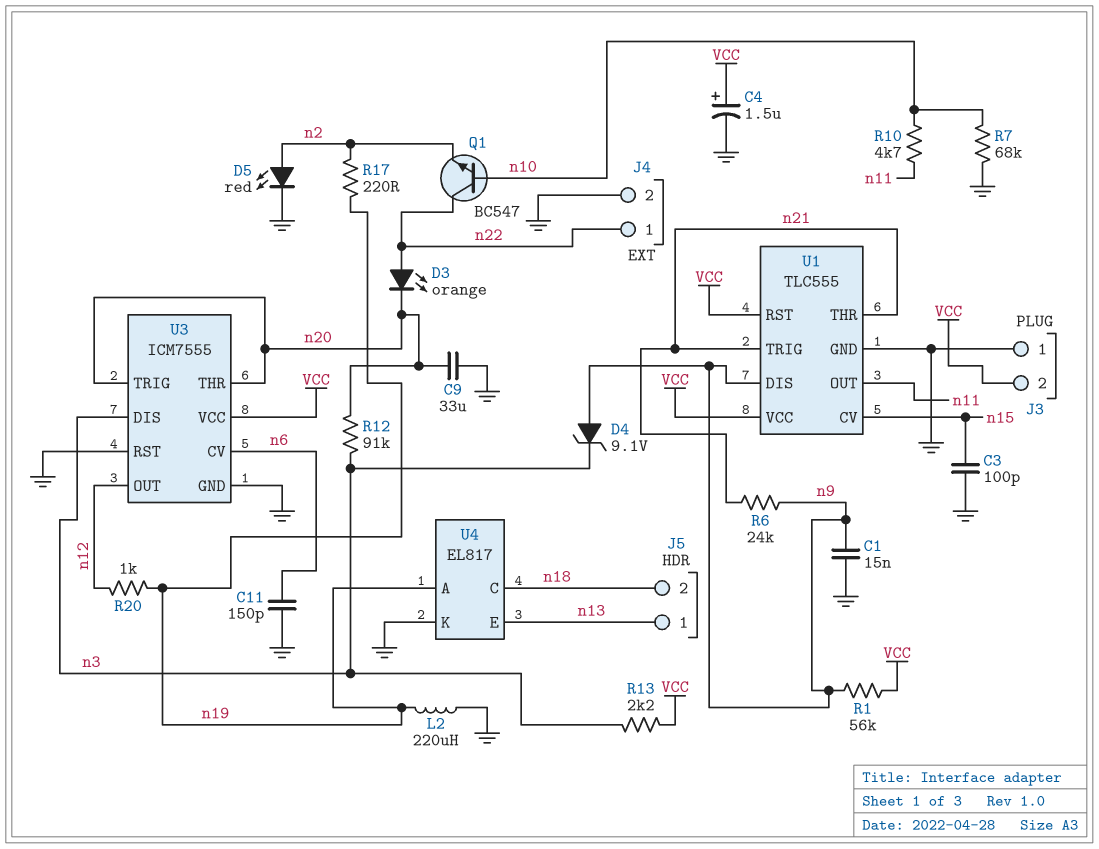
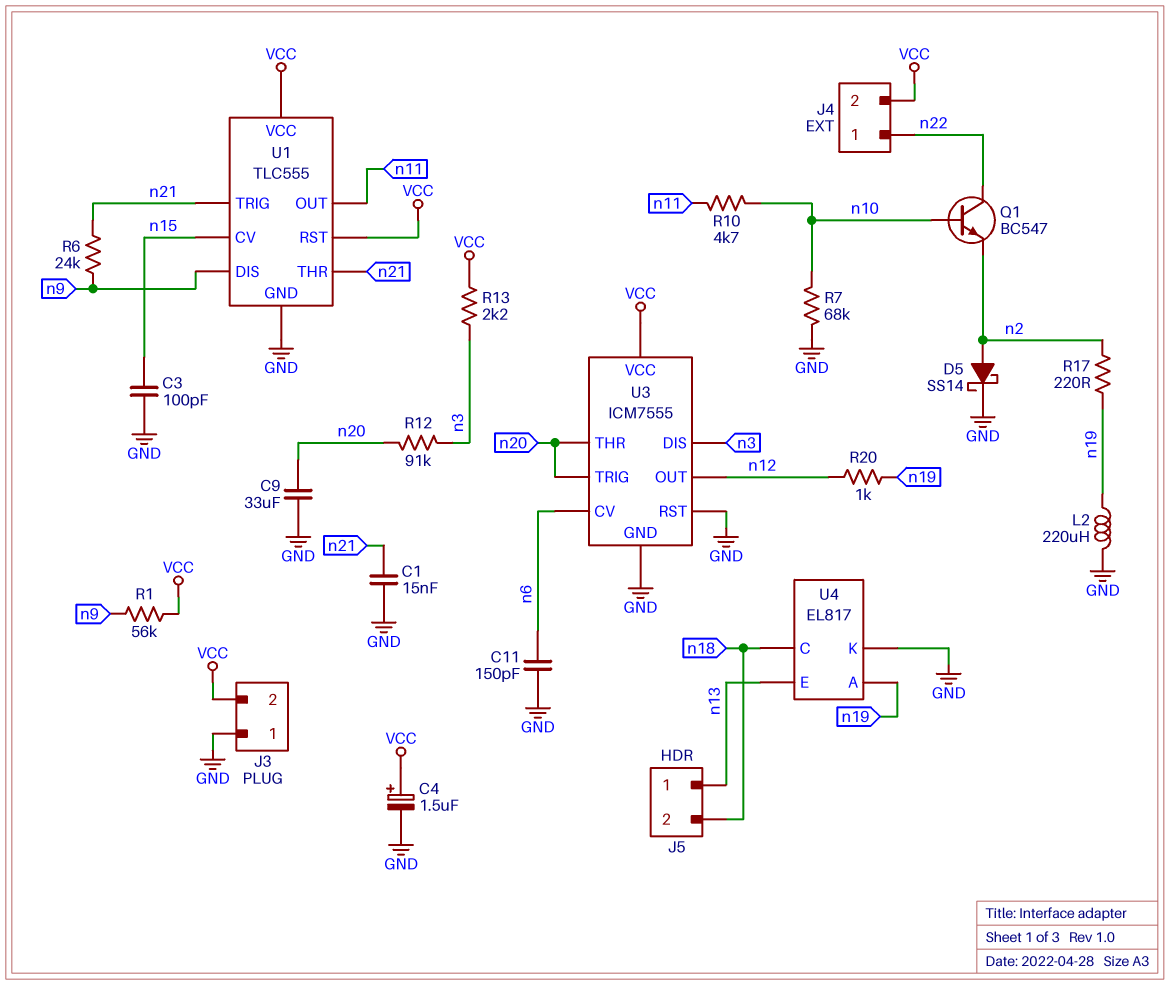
C1: 15nF (GND, n9) -> 15nF (GND, n21)
D3: LED orange (A n22, K n20) -> none
D4: zener 9.1V (A n9, K n3) -> none
D5: LED red (A n2, K GND) -> schottky SS14 (A n2, K GND)
J4 pin 2: GND -> VCC

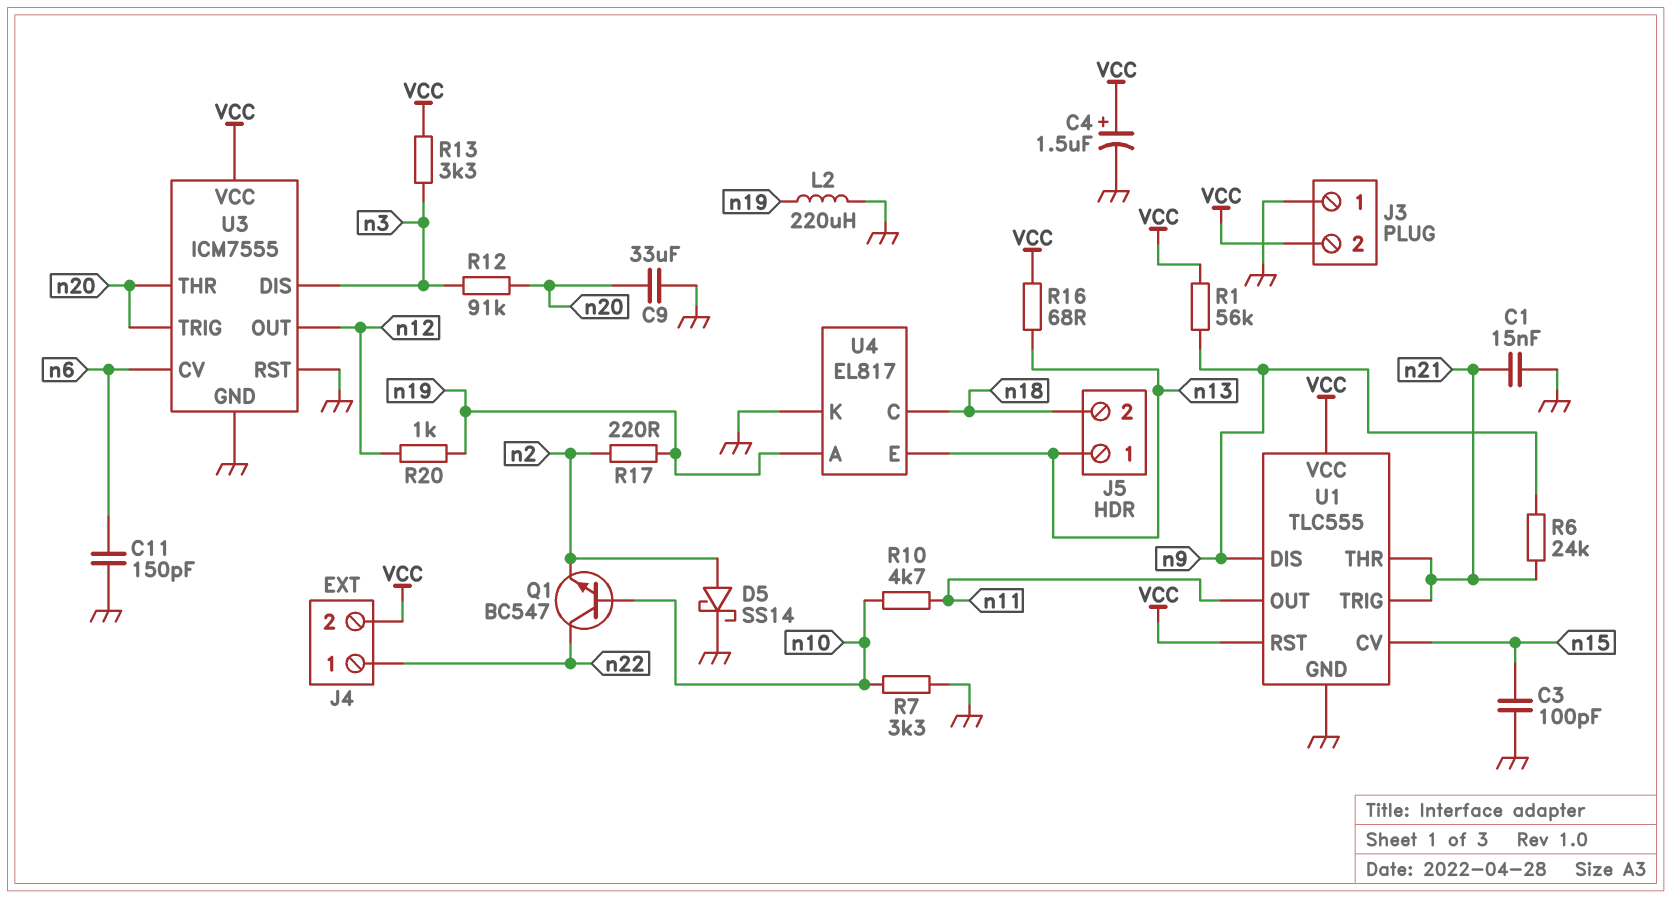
R7: 68k (GND, n10) -> 3.3k (GND, n10)
R13: 2.2k (VCC, n3) -> 3.3k (VCC, n3)
R16: none -> 68 (VCC, n13)

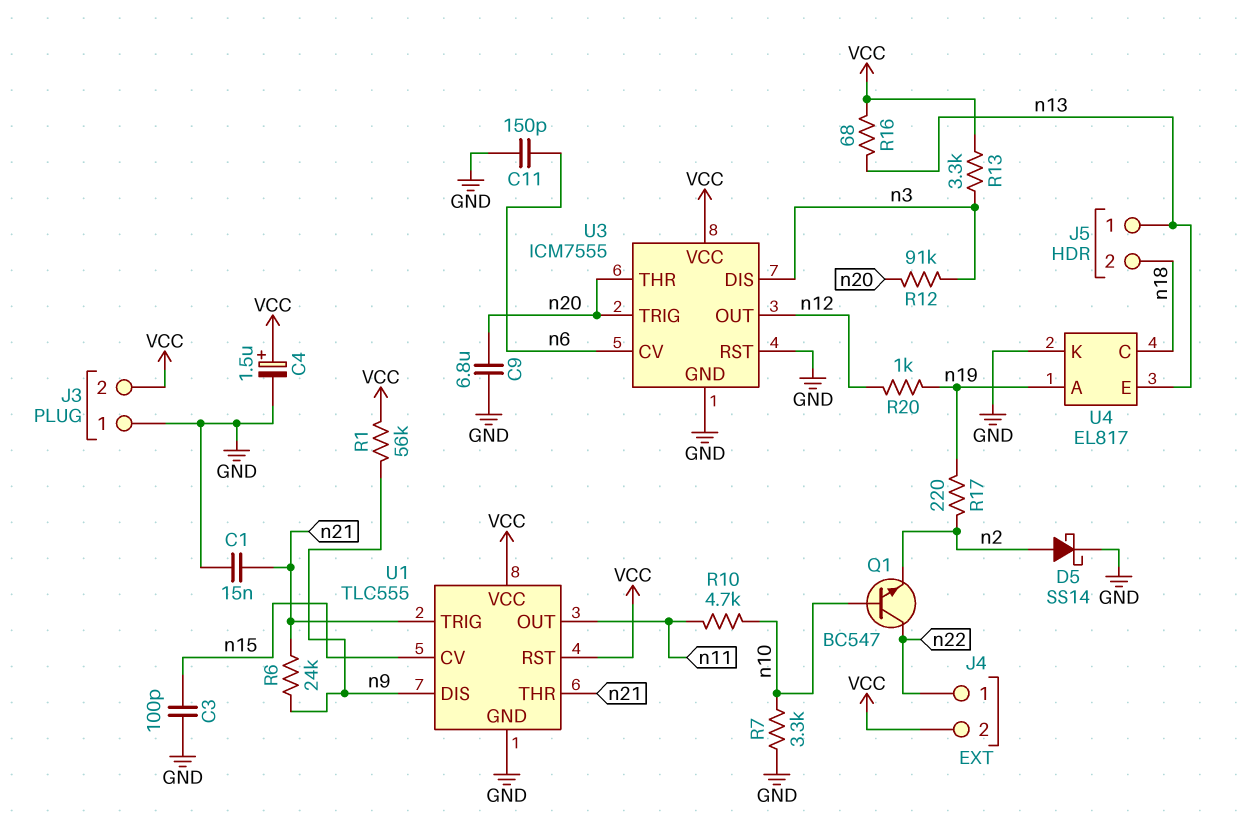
C9: 33uF (GND, n20) -> 6.8uF (GND, n20)
L2: 220uH (GND, n19) -> none

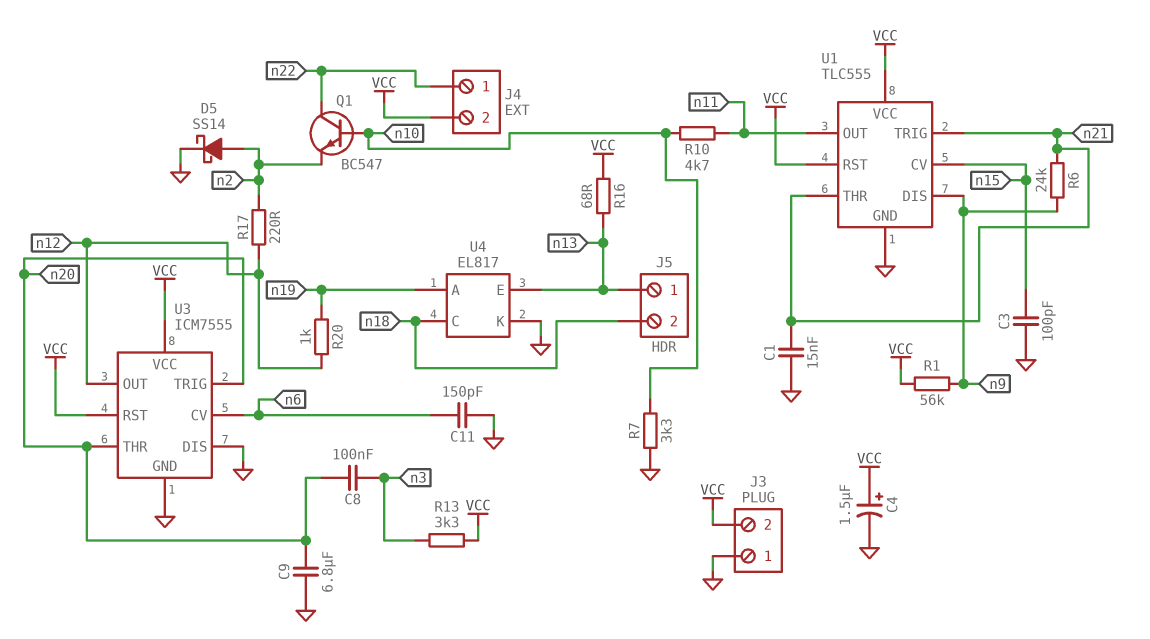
C8: none -> 100nF (n3, n20)
R12: 91k (n3, n20) -> none
R17: 220 (n2, n19) -> 220 (n2, n12)
U3 pin DIS: n3 -> GND
U3 pin RST: GND -> VCC

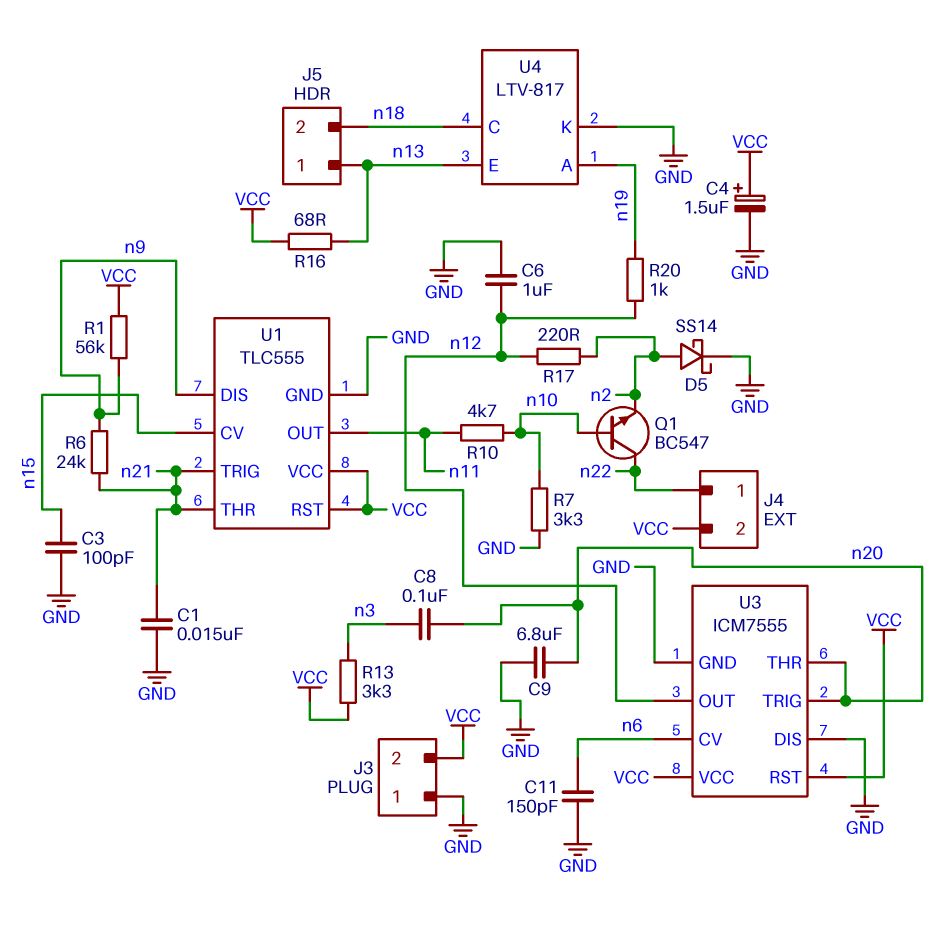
C6: none -> 1uF (GND, n12)
U4: EL817 -> LTV-817

